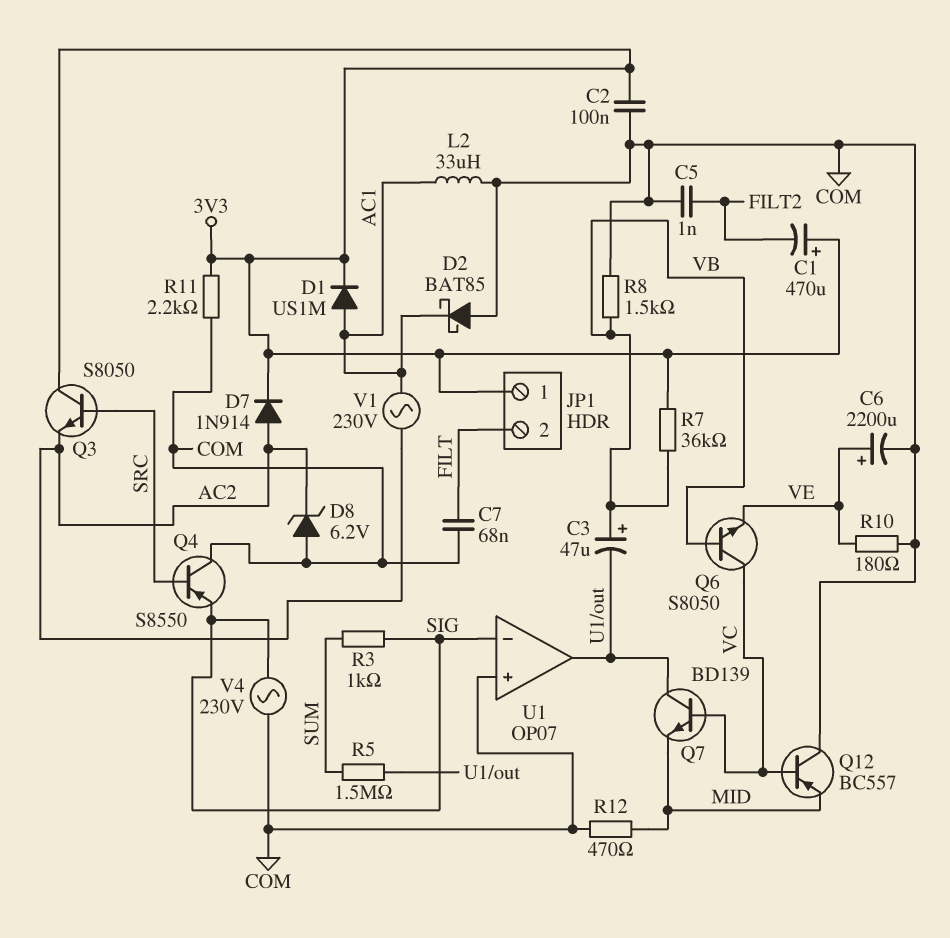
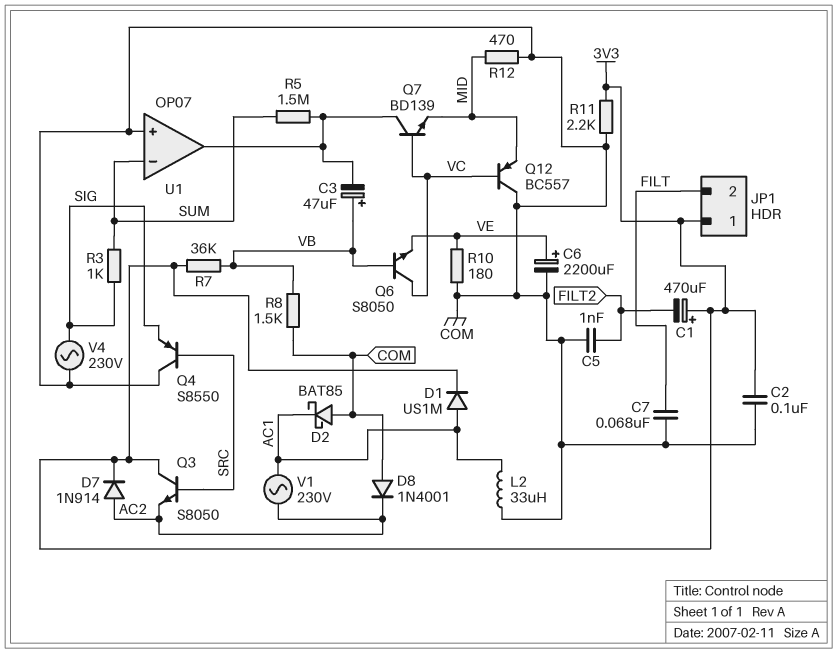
D8: zener 6.2V (A COM, K AC2) -> diode 1N4001 (A COM, K AC2)
U1 pin in-: SIG -> SUM

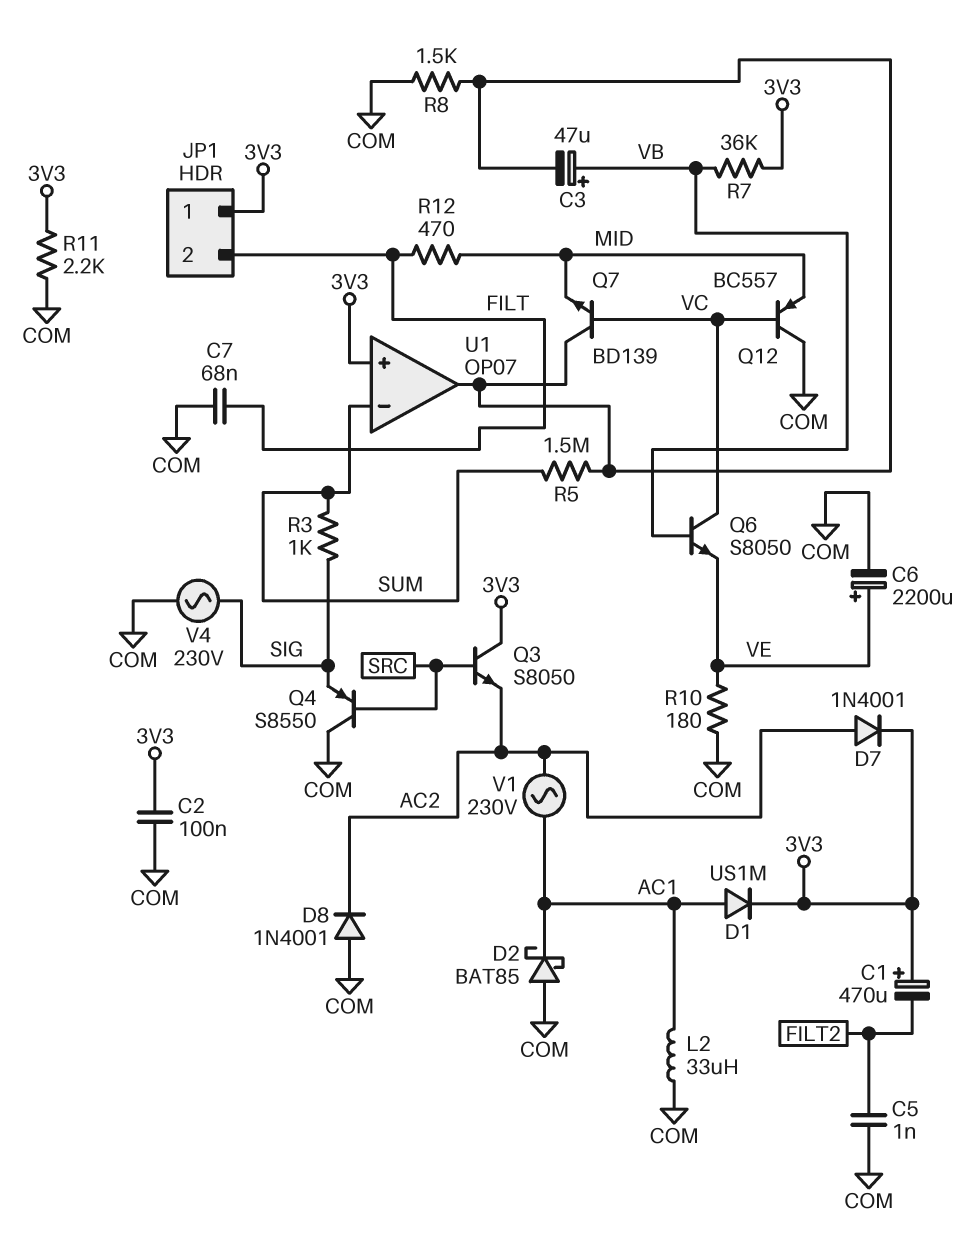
D7: diode 1N914 (A AC2, K 3V3) -> diode 1N4001 (A AC2, K 3V3)
R8: 1.5k (COM, VB) -> 1.5k (COM, U1/out)
R12: 470 (COM, MID) -> 470 (FILT, MID)
U1 pin in+: COM -> 3V3

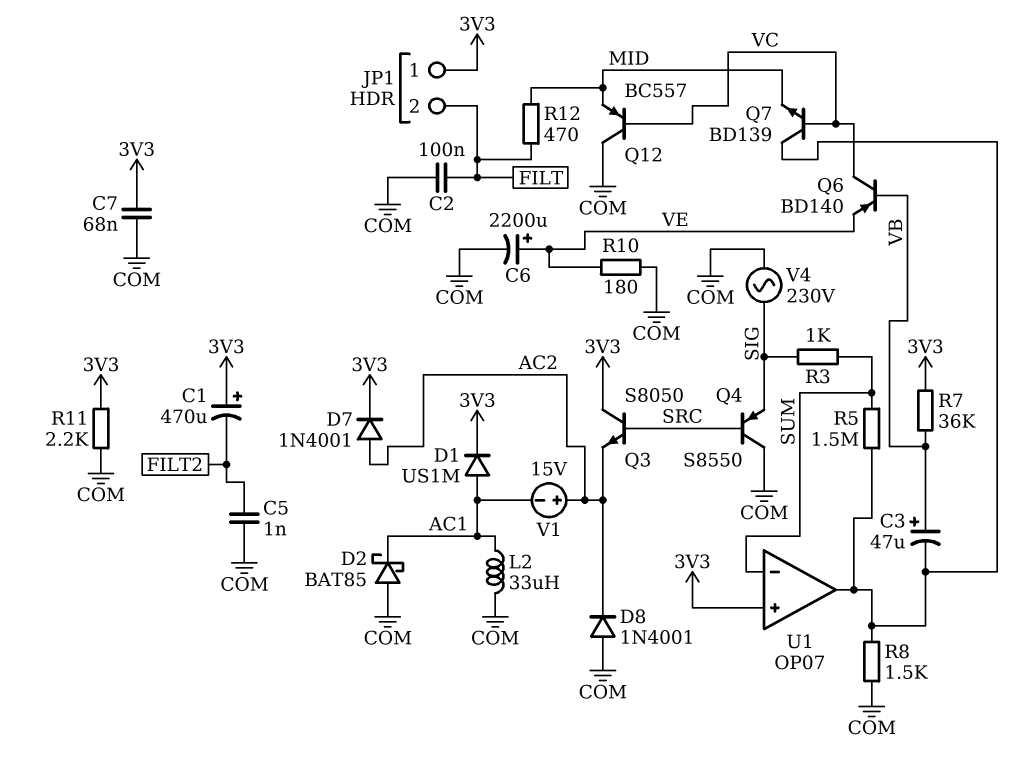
C2: 100nF (3V3, COM) -> 100nF (COM, FILT)
C7: 68nF (COM, FILT) -> 68nF (3V3, COM)
Q6: NPN S8050 (B VB, C VC, E VE) -> PNP BD140 (B VB, C VC, E VE)
V1: AC 230V (AC1, AC2) -> 15V (plus AC2, minus AC1)

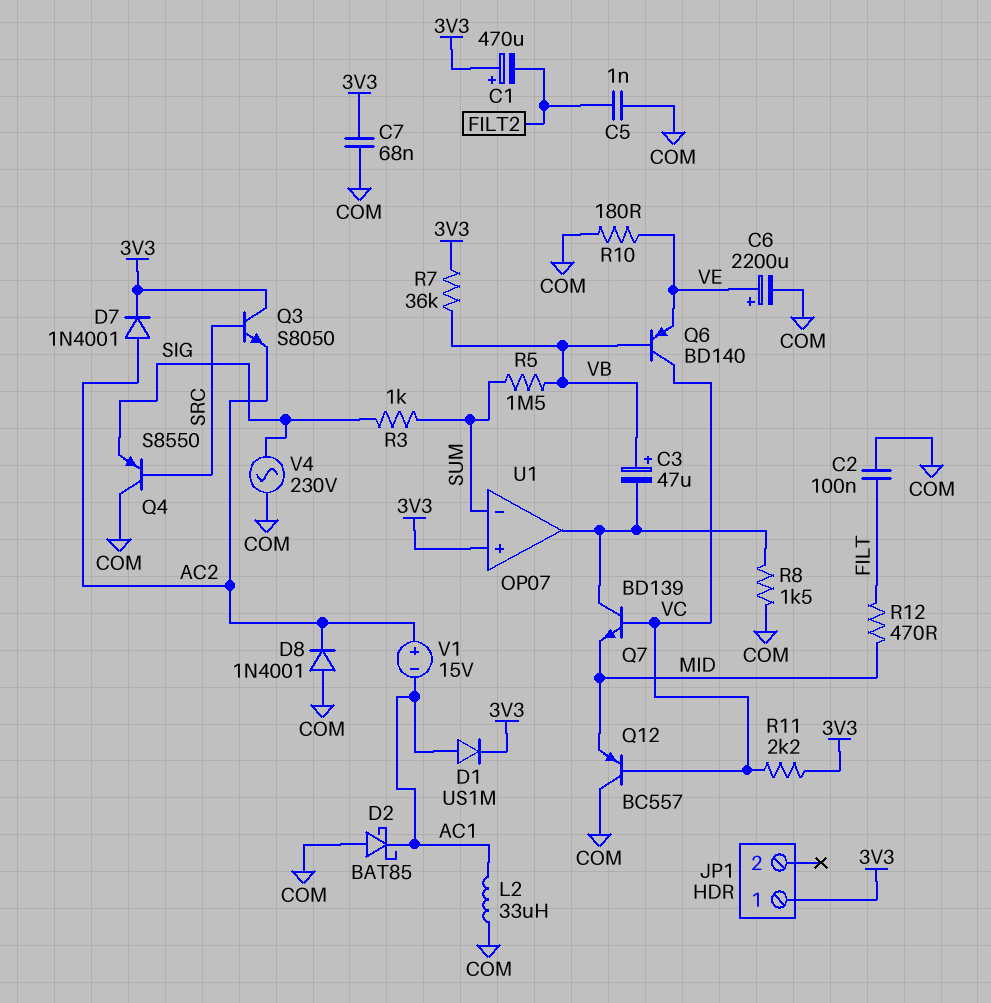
JP1 pin 2: FILT -> none
R5: 1.5M (SUM, U1/out) -> 1.5M (SUM, VB)
R11: 2.2k (3V3, COM) -> 2.2k (3V3, VC)

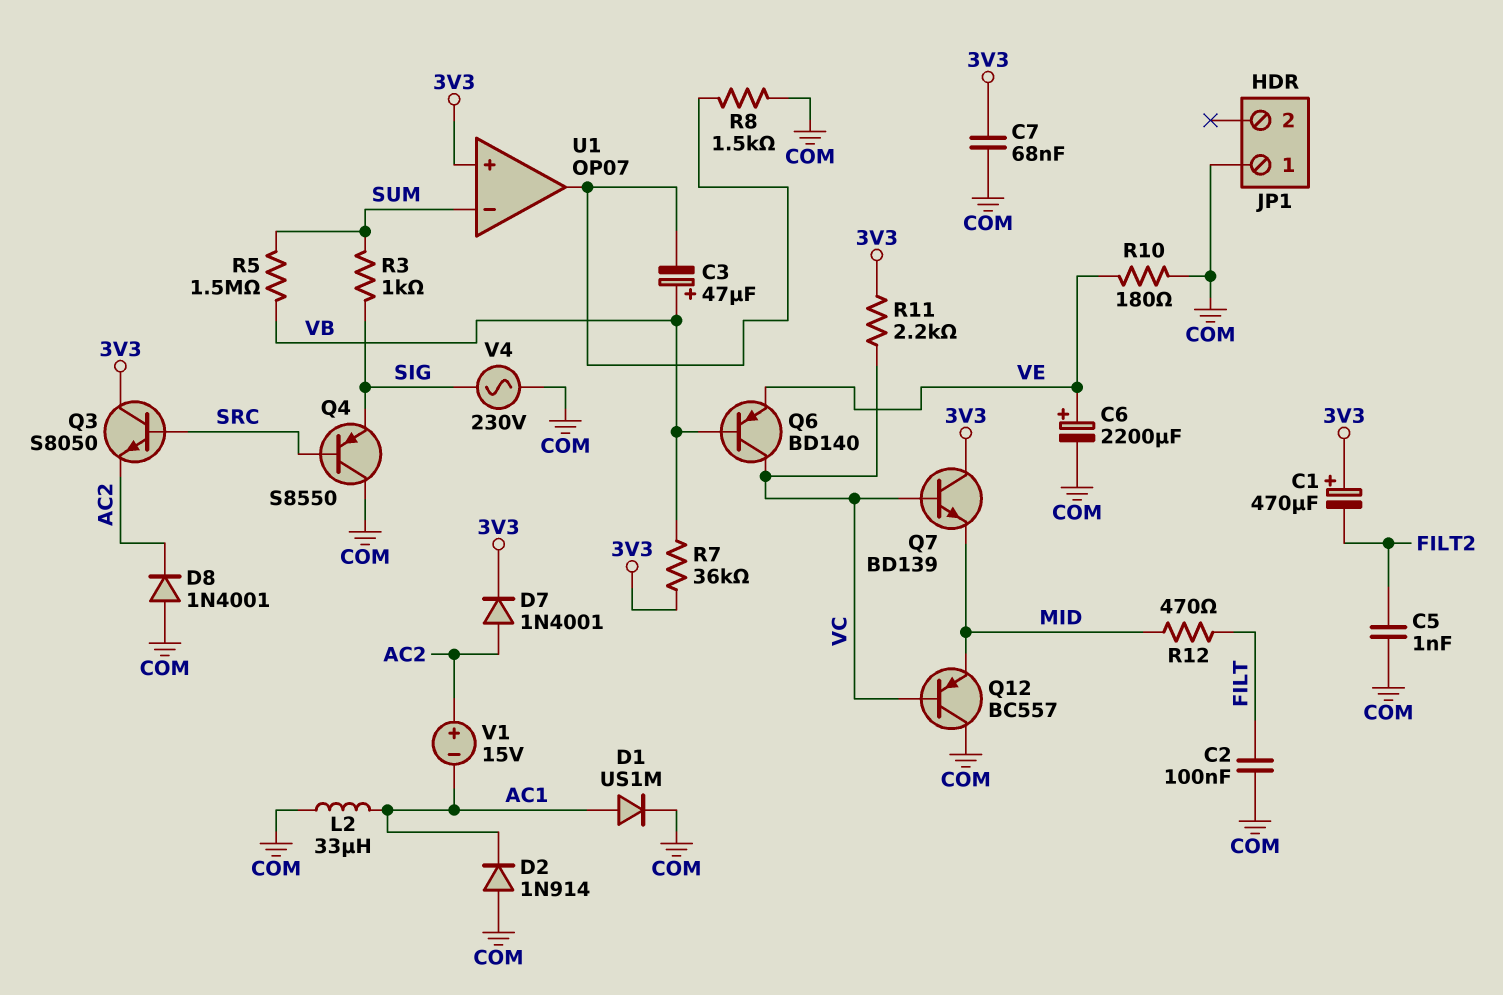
D1: diode US1M (A AC1, K 3V3) -> diode US1M (A AC1, K COM)
D2: schottky BAT85 (A COM, K AC1) -> diode 1N914 (A COM, K AC1)
JP1 pin 1: 3V3 -> COM
Q7: NPN BD139 (B VC, C U1/out, E MID) -> NPN BD139 (B VC, C 3V3, E MID)

